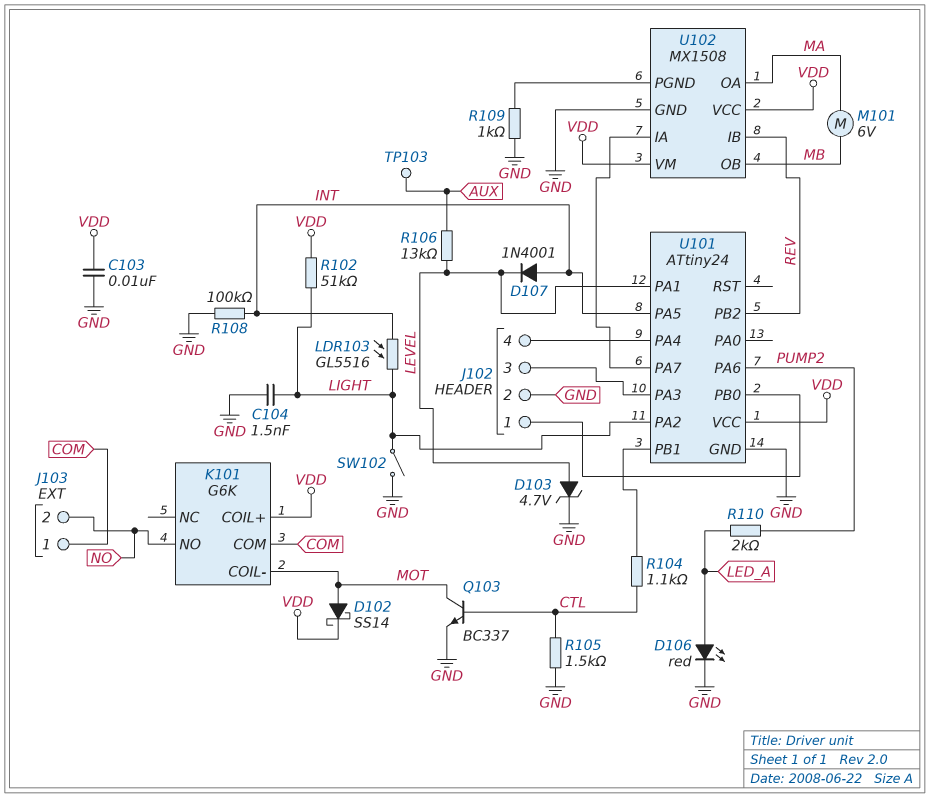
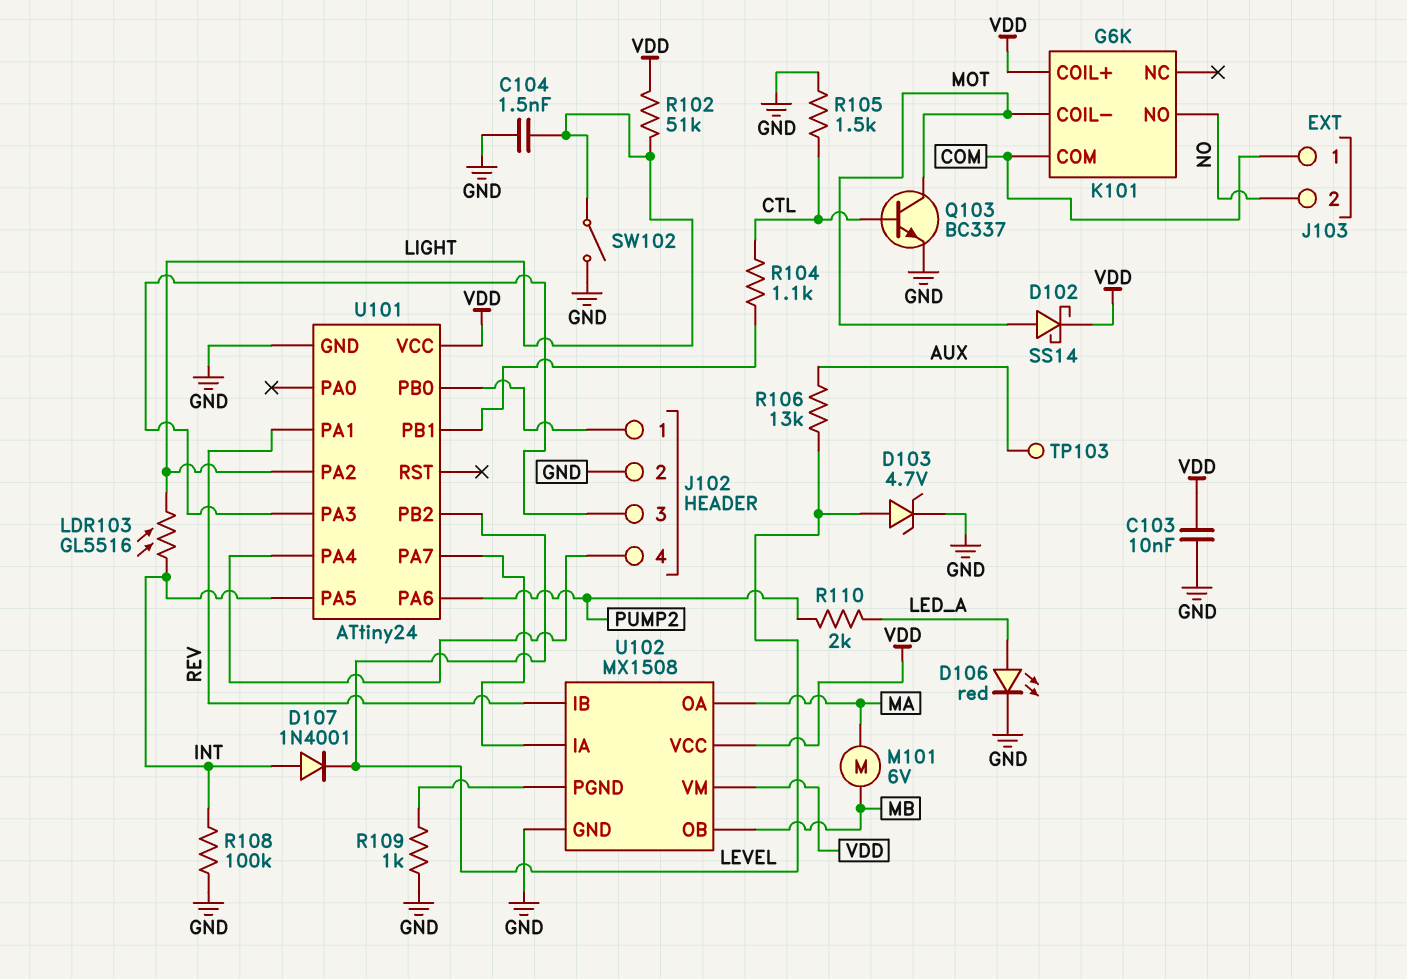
U101 pin PA1: LEVEL -> REV
U101 pin PB2: REV -> LEVEL

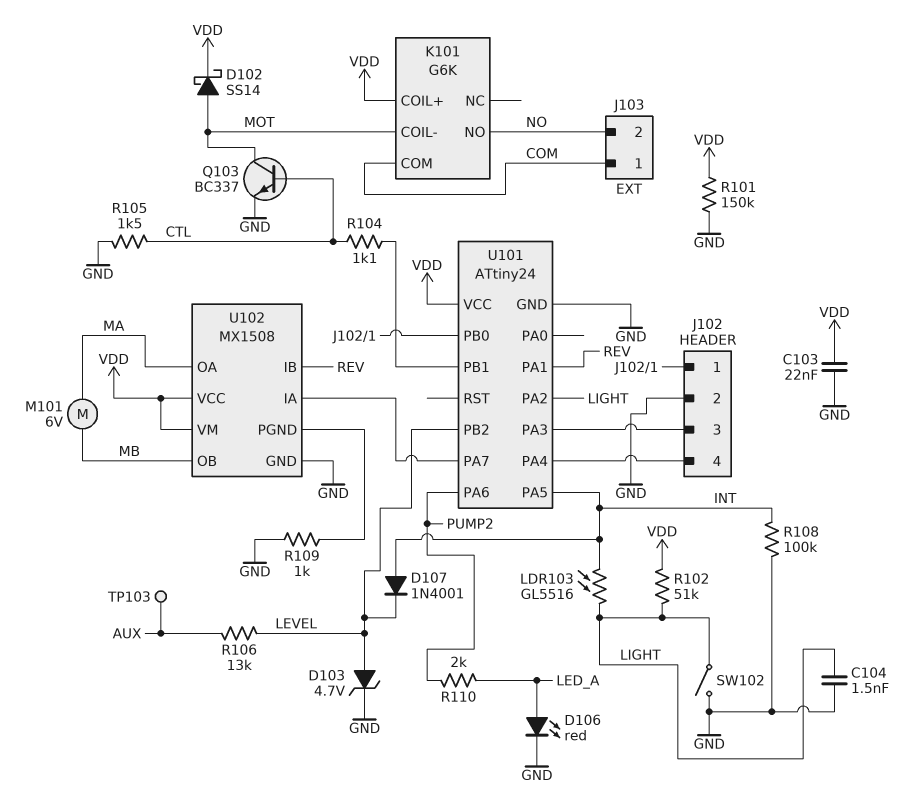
C103: 10nF (GND, VDD) -> 22nF (GND, VDD)
R101: none -> 150k (GND, VDD)

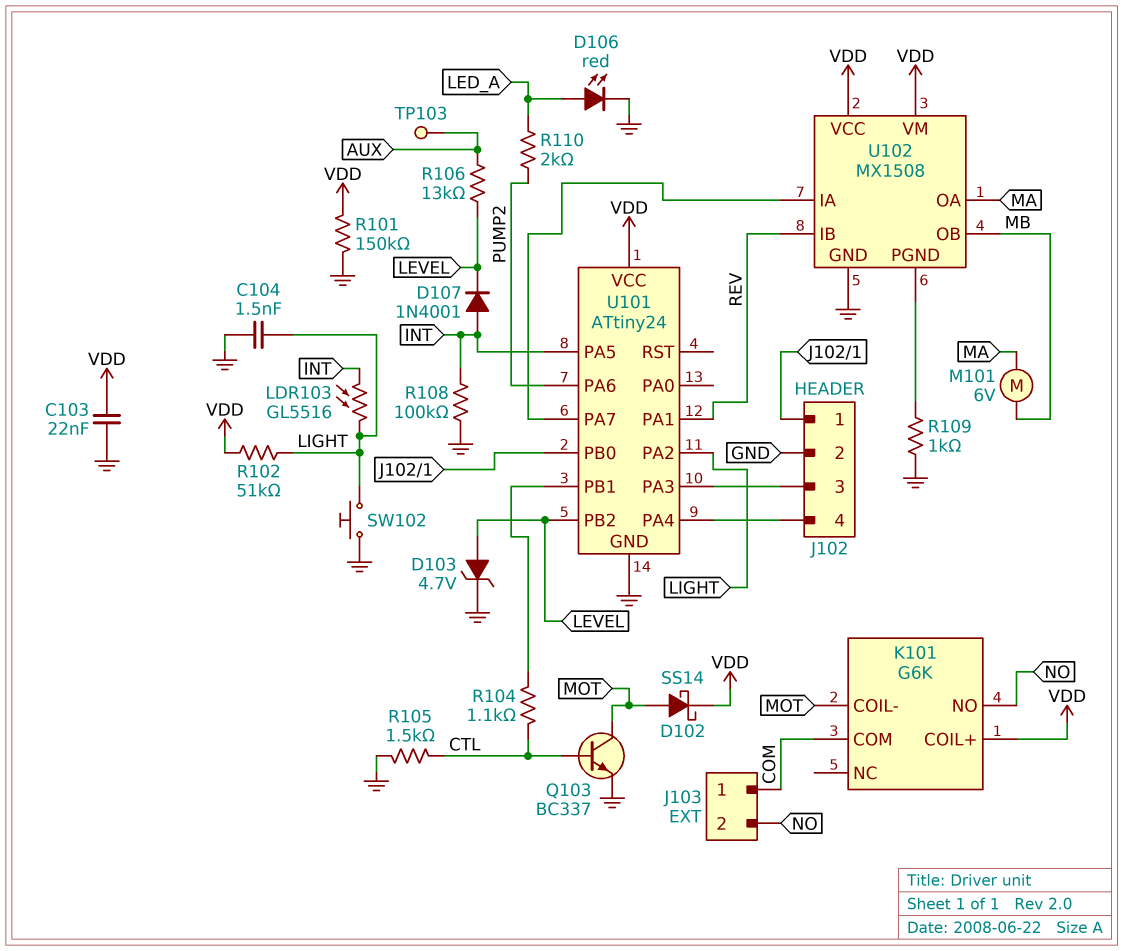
SW102: switch (GND, LIGHT) -> button (GND, LIGHT)

